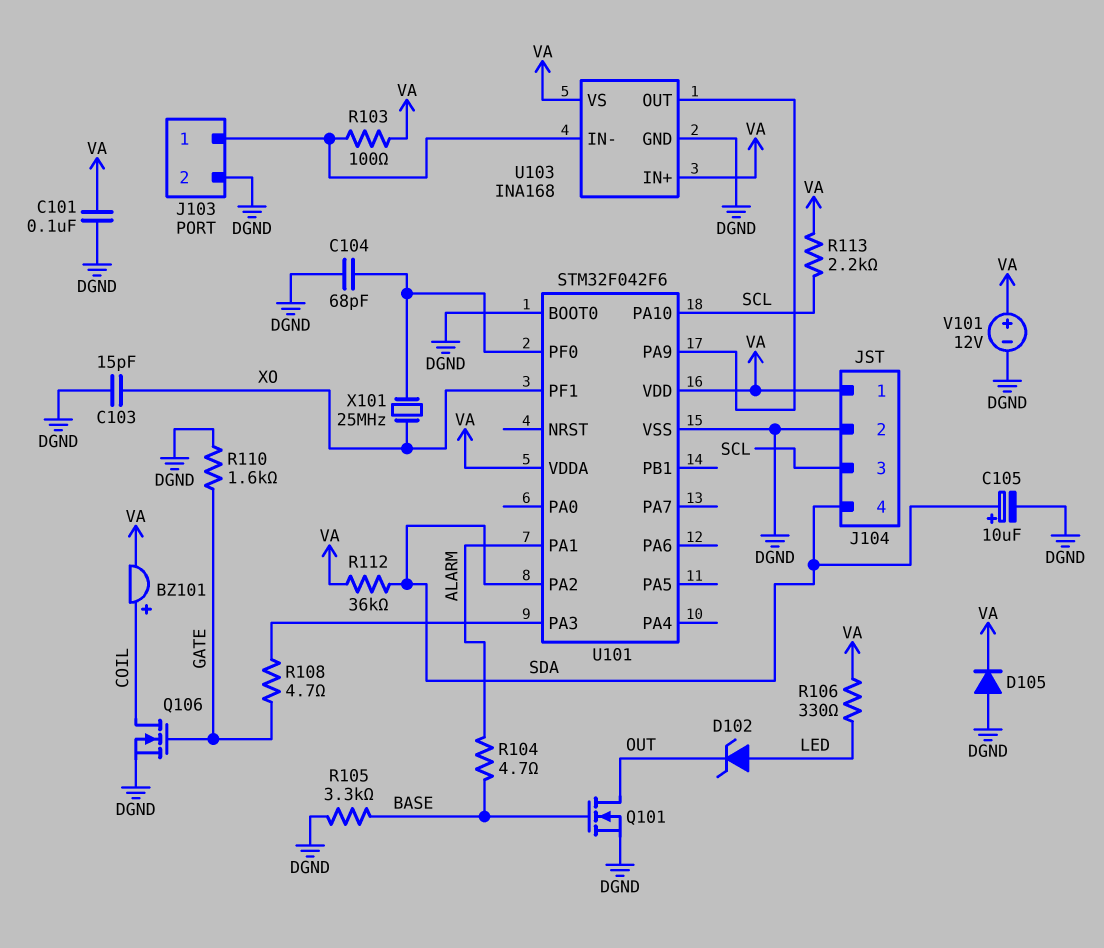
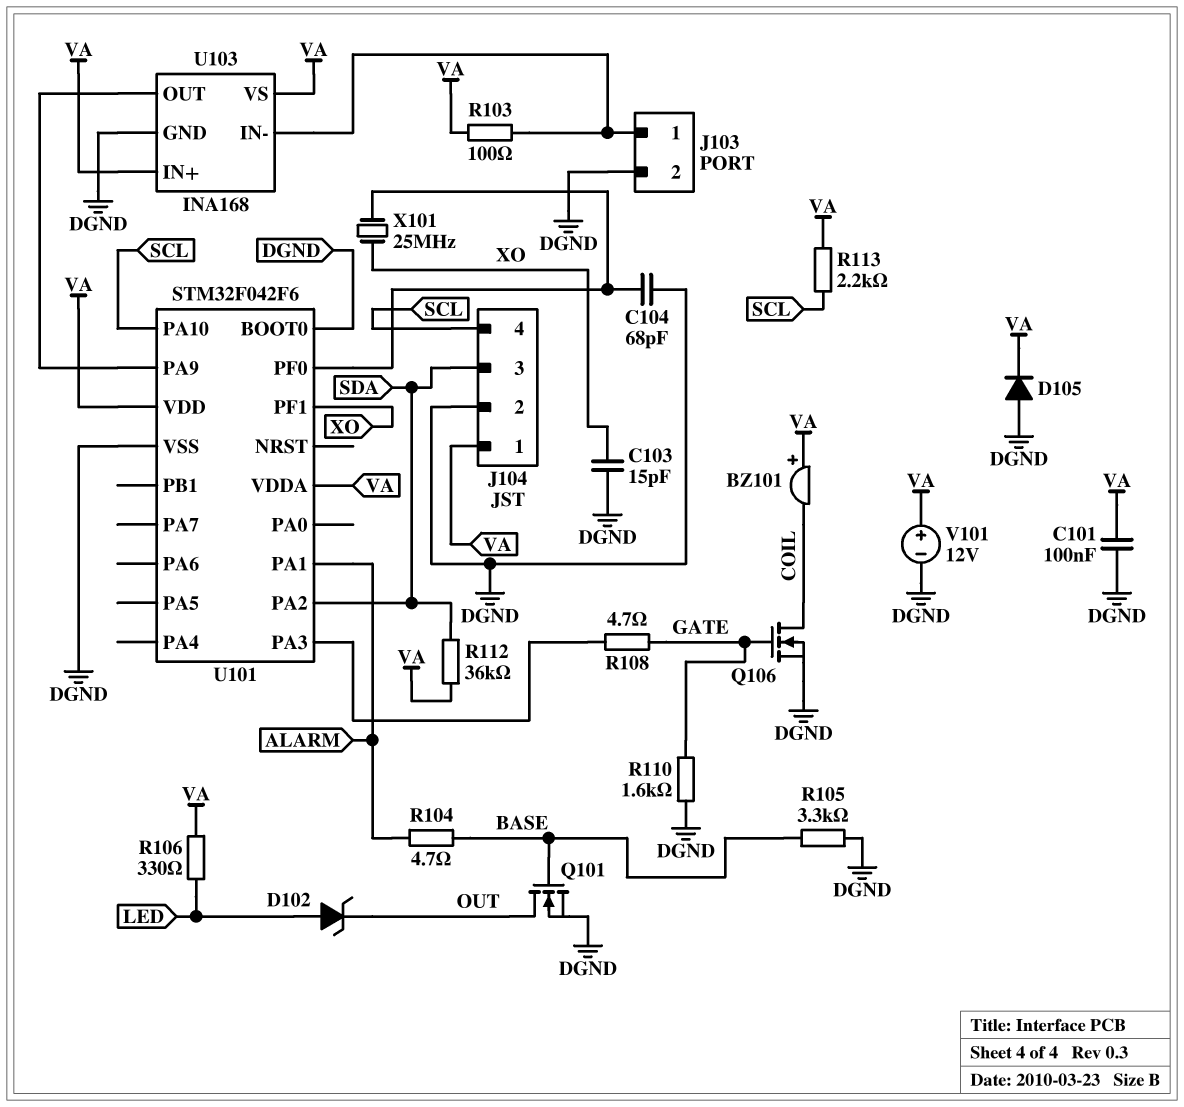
BZ101: buzzer (plus COIL, minus VA) -> buzzer (plus VA, minus COIL)
C105: 10uF (plus SDA, minus DGND) -> none
J104 pin 3: SCL -> SDA
J104 pin 4: SDA -> SCL

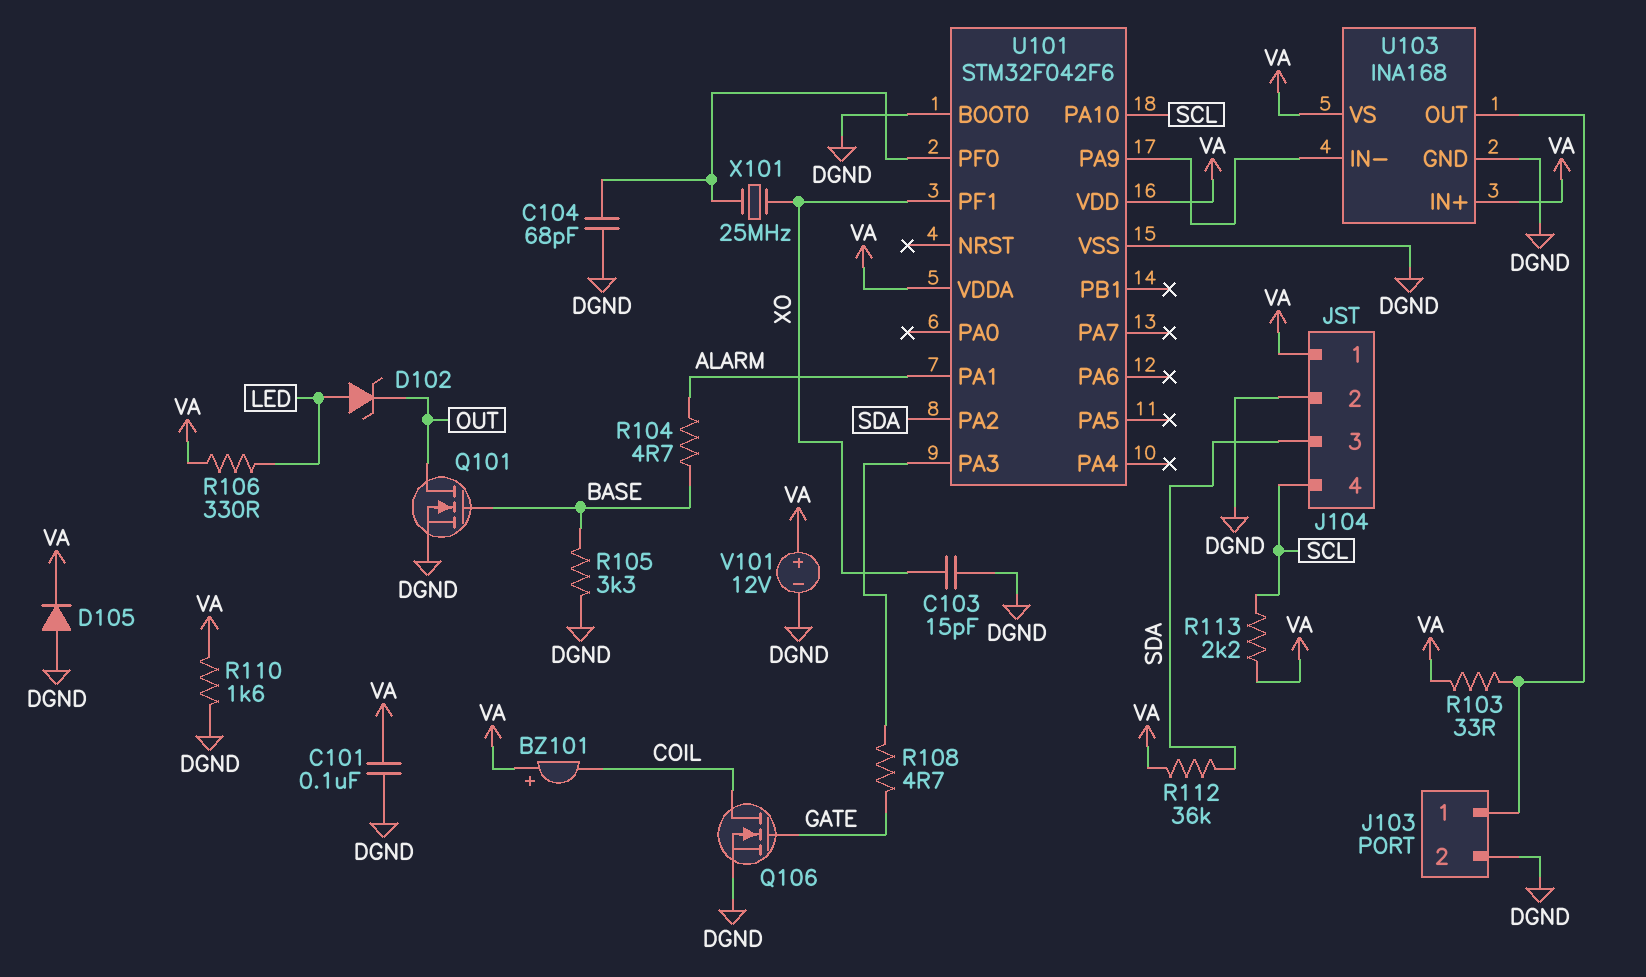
R103: 100 (J103/1, VA) -> 33 (J103/1, VA)
R110: 1.6k (DGND, GATE) -> 1.6k (DGND, VA)
U103 pin IN-: J103/1 -> U101/PA9
U103 pin OUT: U101/PA9 -> J103/1

